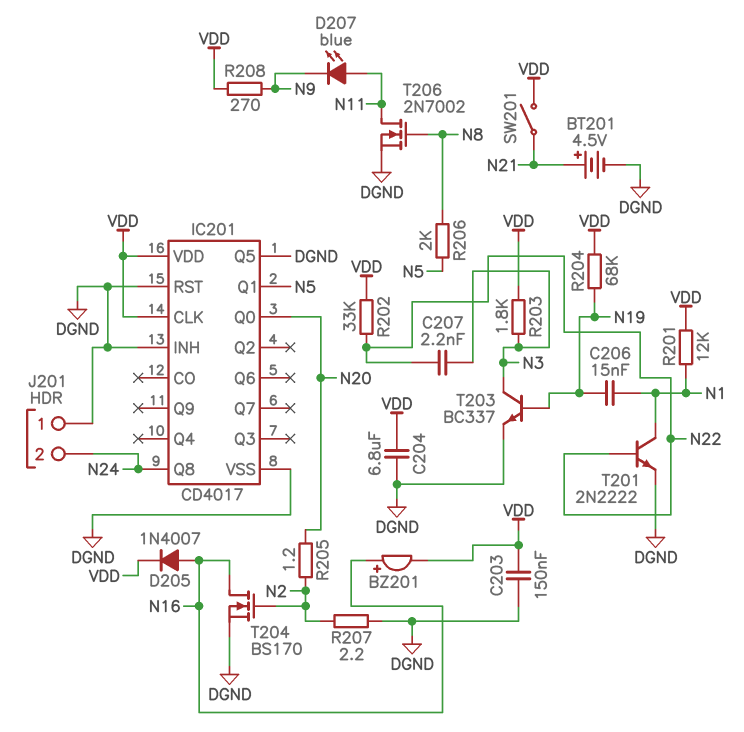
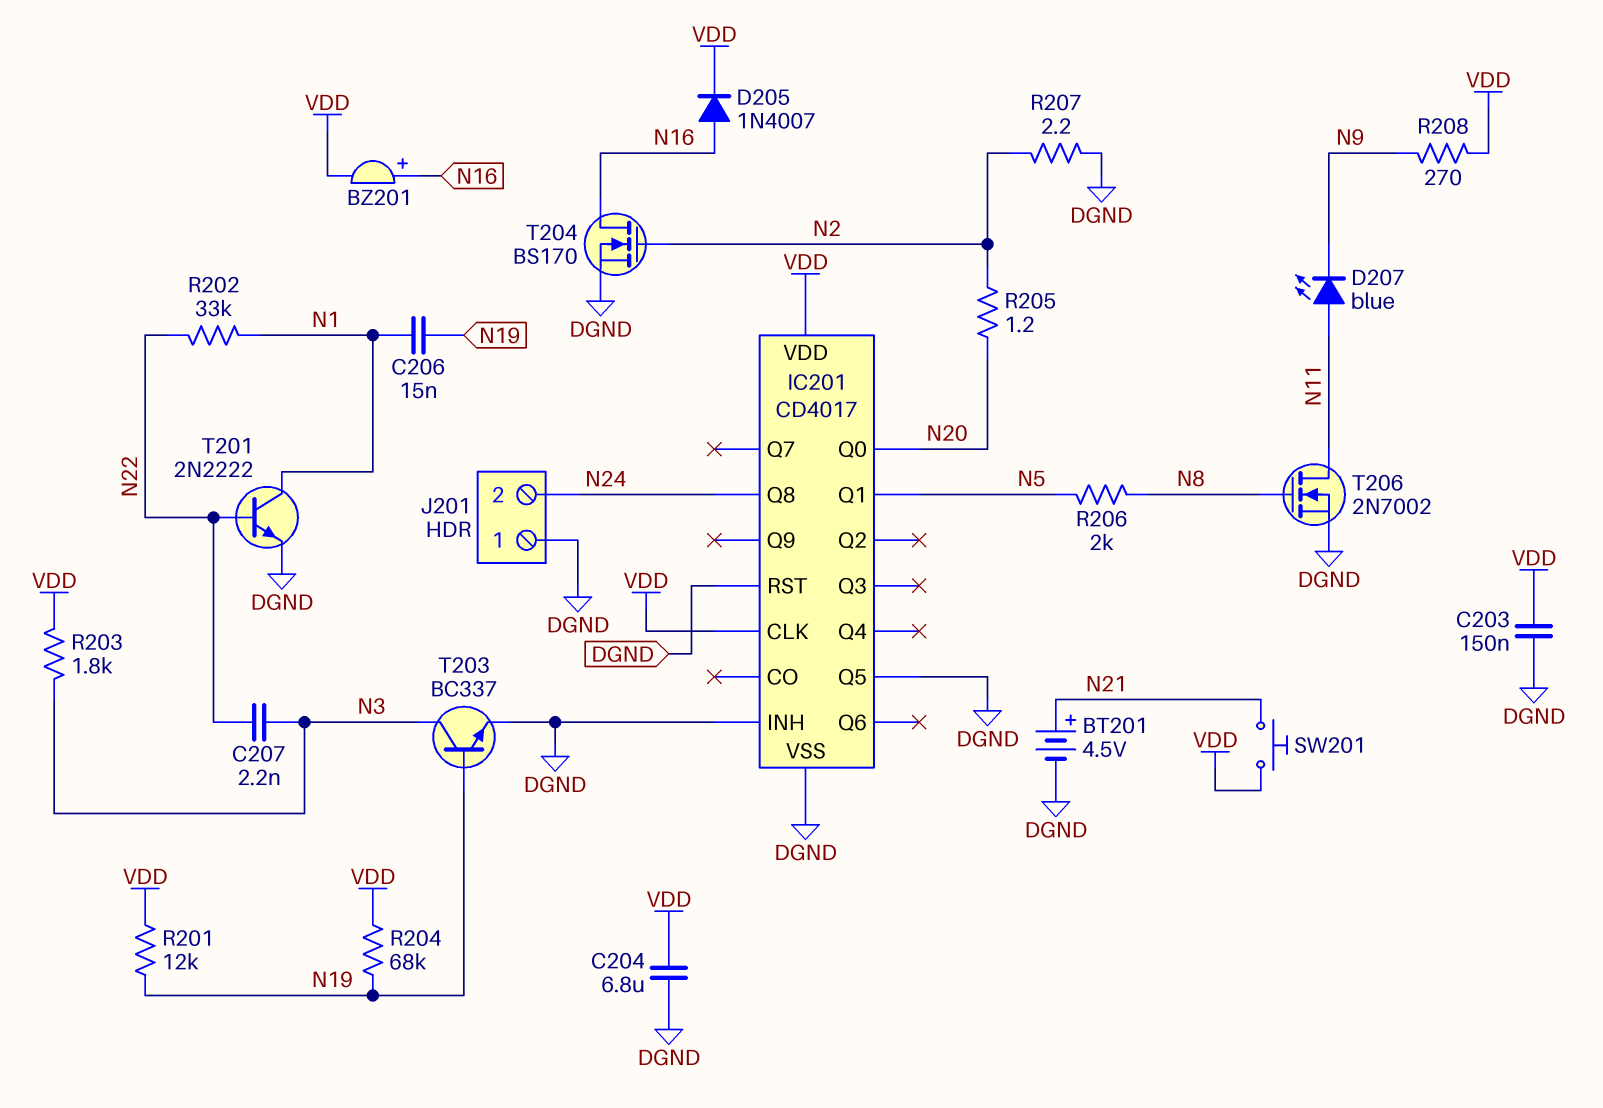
R201: 12k (N1, VDD) -> 12k (N19, VDD)
R202: 33k (N22, VDD) -> 33k (N1, N22)
SW201: switch (N21, VDD) -> button (N21, VDD)

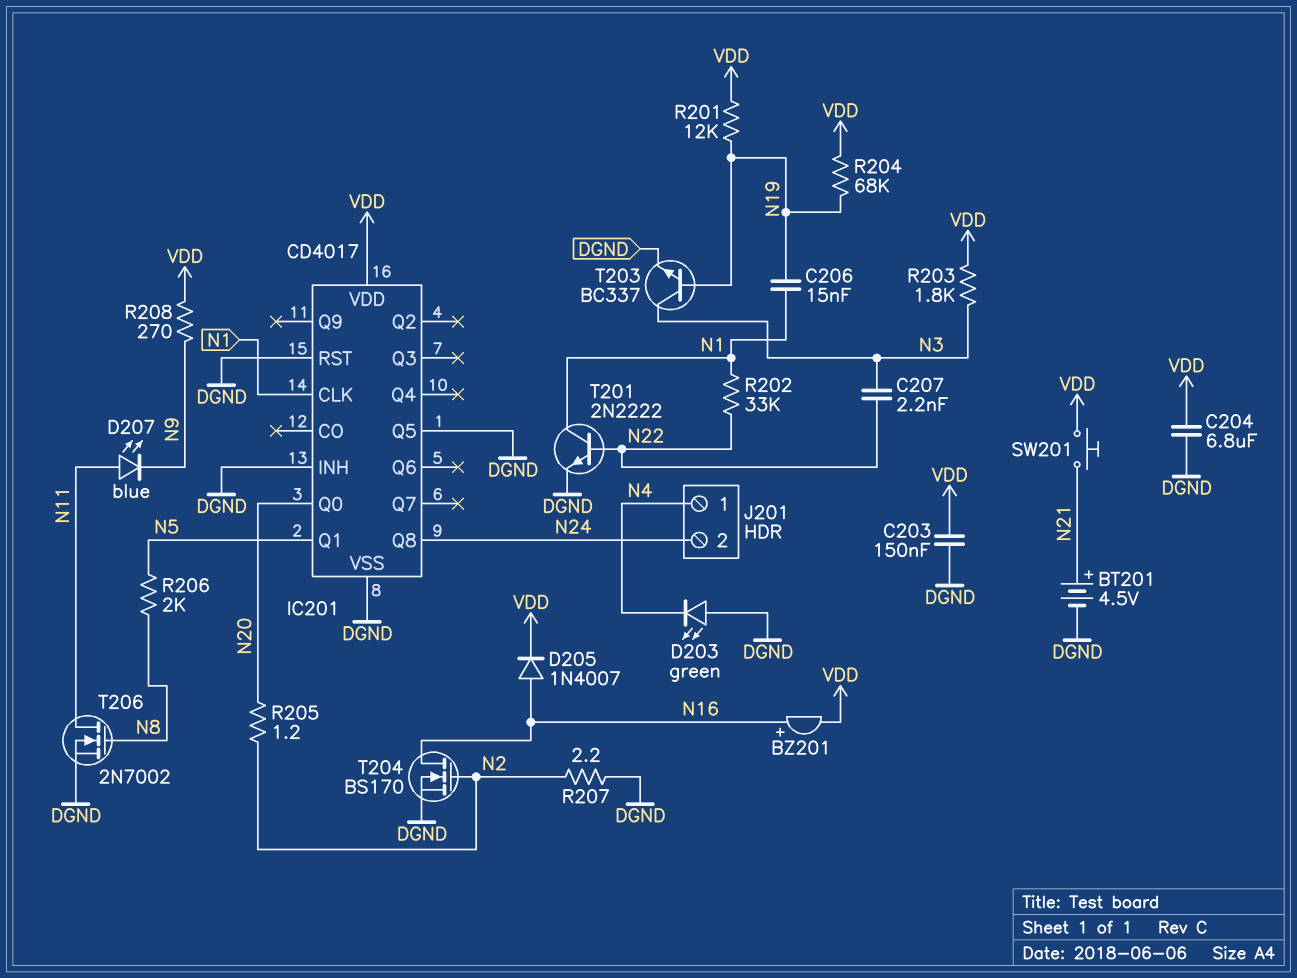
D203: none -> LED green (A DGND, K N4)
IC201 pin CLK: VDD -> N1
J201 pin 1: DGND -> N4

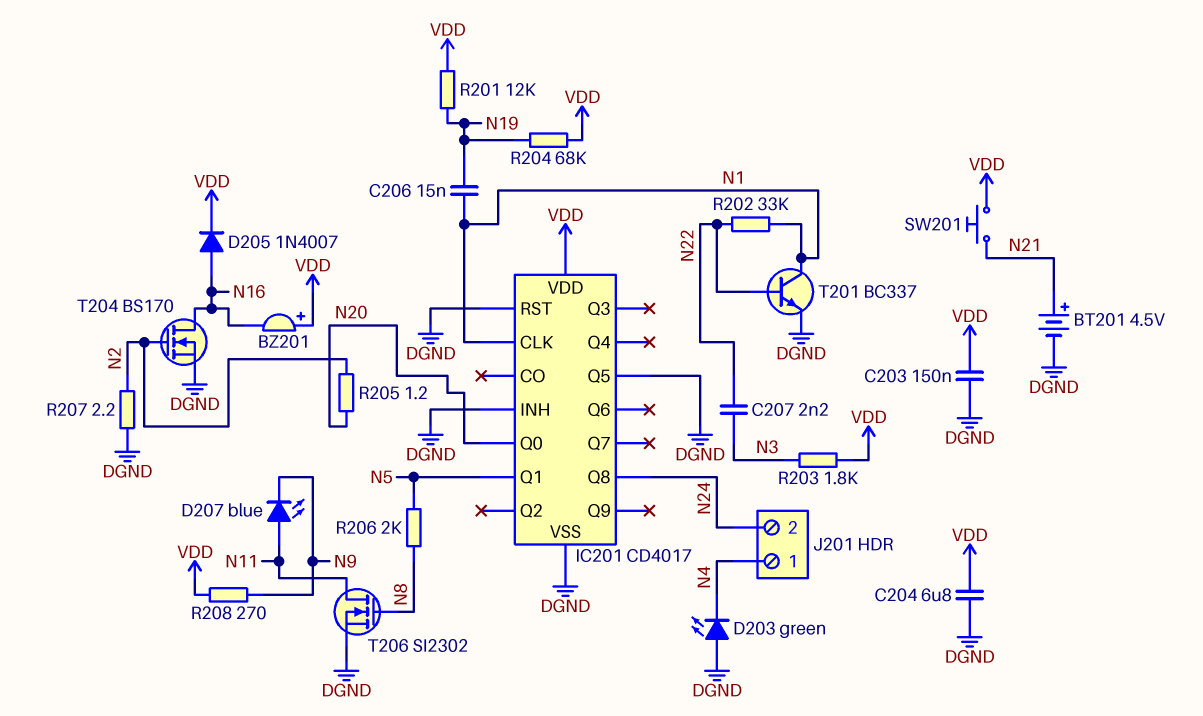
BZ201: buzzer (plus N16, minus VDD) -> buzzer (plus VDD, minus N16)
T201: NPN 2N2222 (B N22, C N1, E DGND) -> NPN BC337 (B N22, C N1, E DGND)
T203: NPN BC337 (B N19, C N3, E DGND) -> none
T206: NMOS 2N7002 (G N8, D N11, S DGND) -> NMOS SI2302 (G N8, D N11, S DGND)

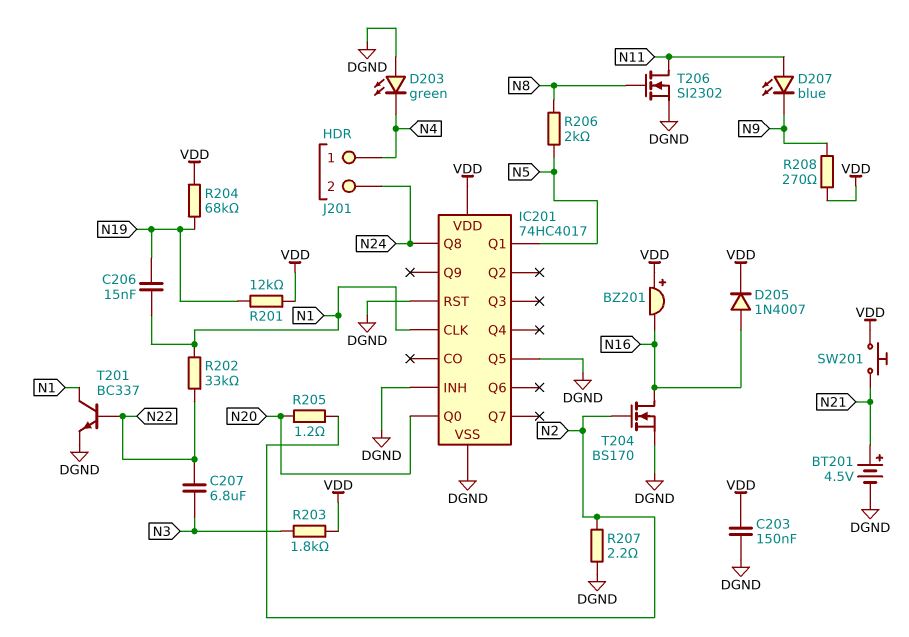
C204: 6.8uF (DGND, VDD) -> none
C207: 2.2nF (N3, N22) -> 6.8uF (N3, N22)
IC201: CD4017 -> 74HC4017

